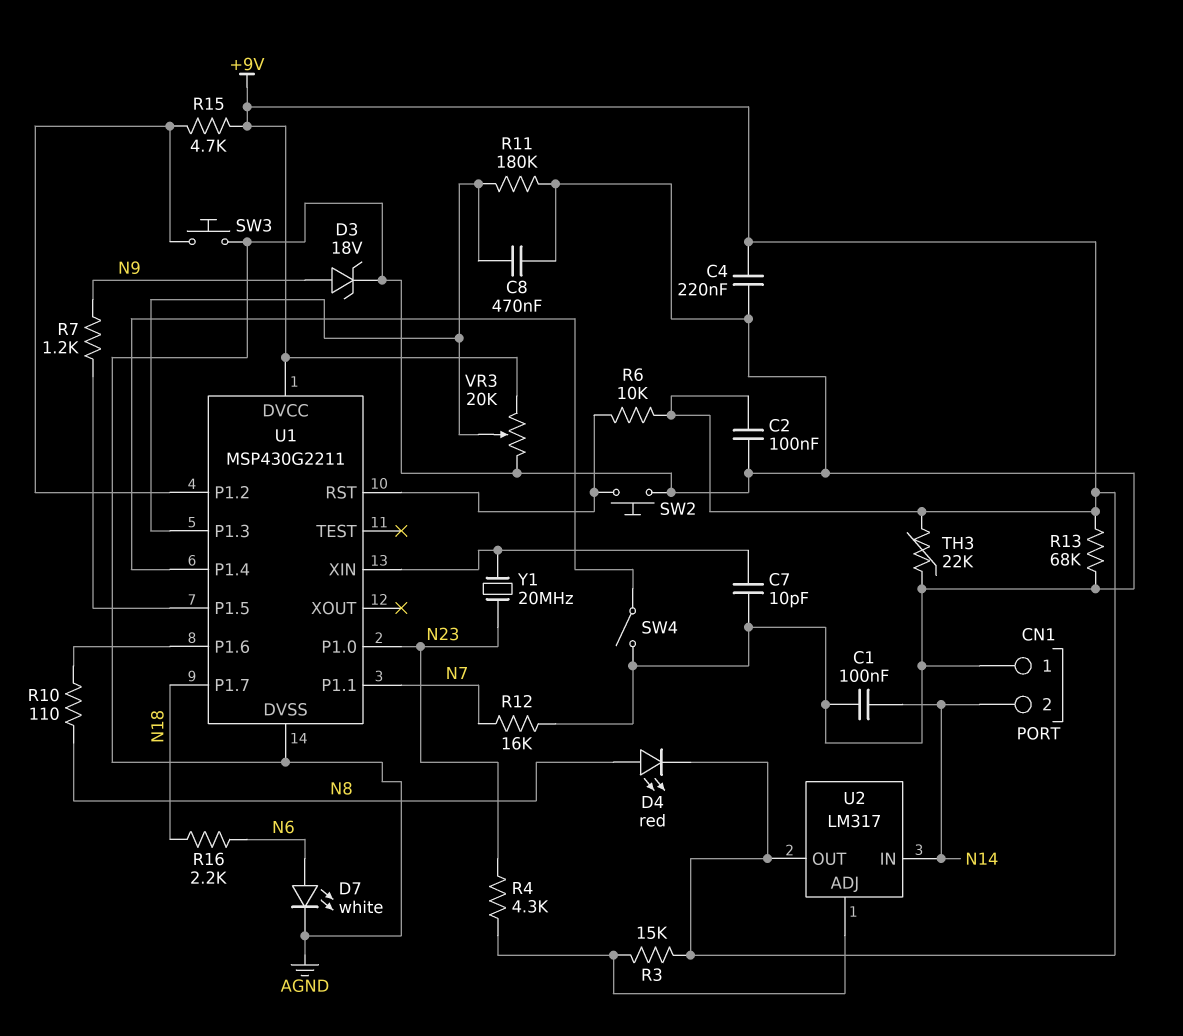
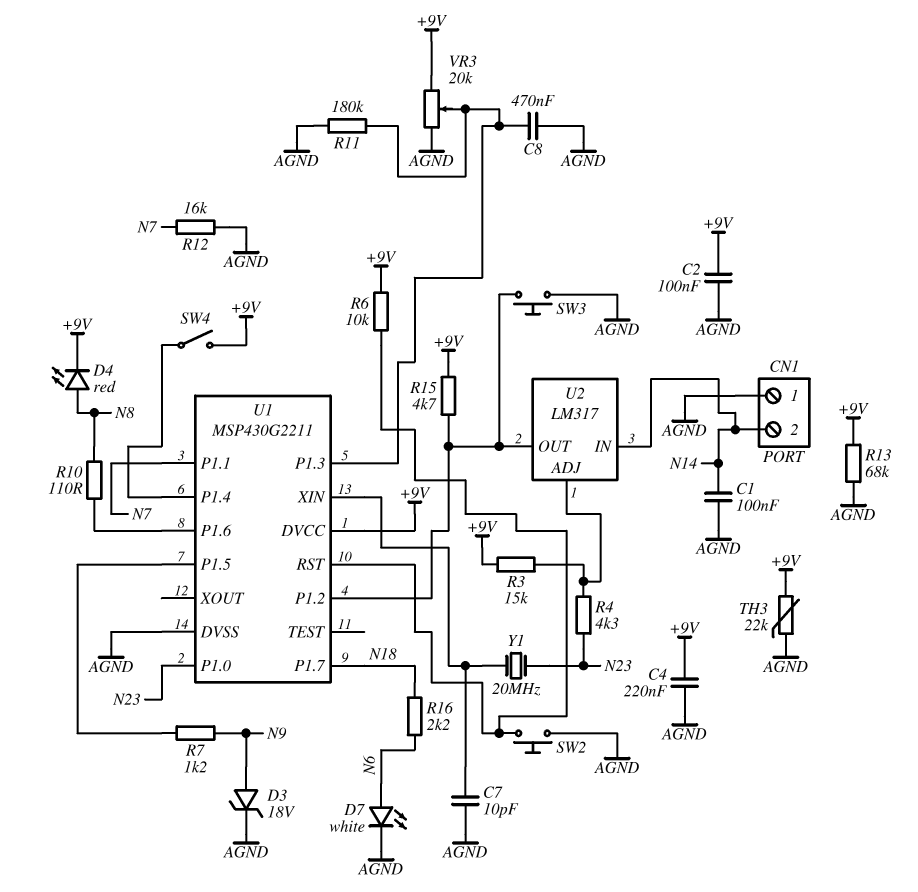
SW4: switch (AGND, U1/P1.4) -> switch (+9V, U1/P1.4)
U2 pin OUT: +9V -> U1/P1.2

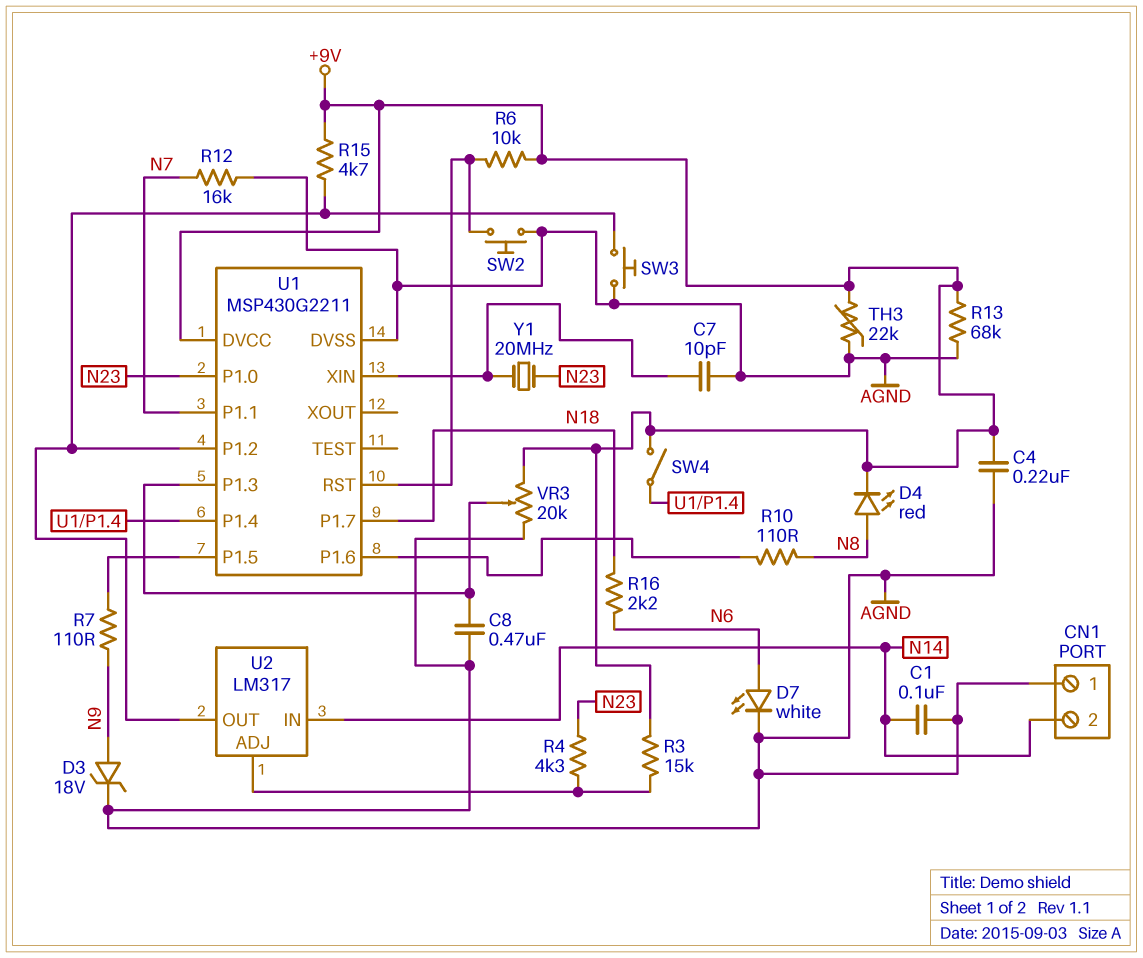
C2: 100nF (+9V, AGND) -> none
R7: 1.2k (N9, U1/P1.5) -> 110 (N9, U1/P1.5)
R11: 180k (AGND, U1/P1.3) -> none

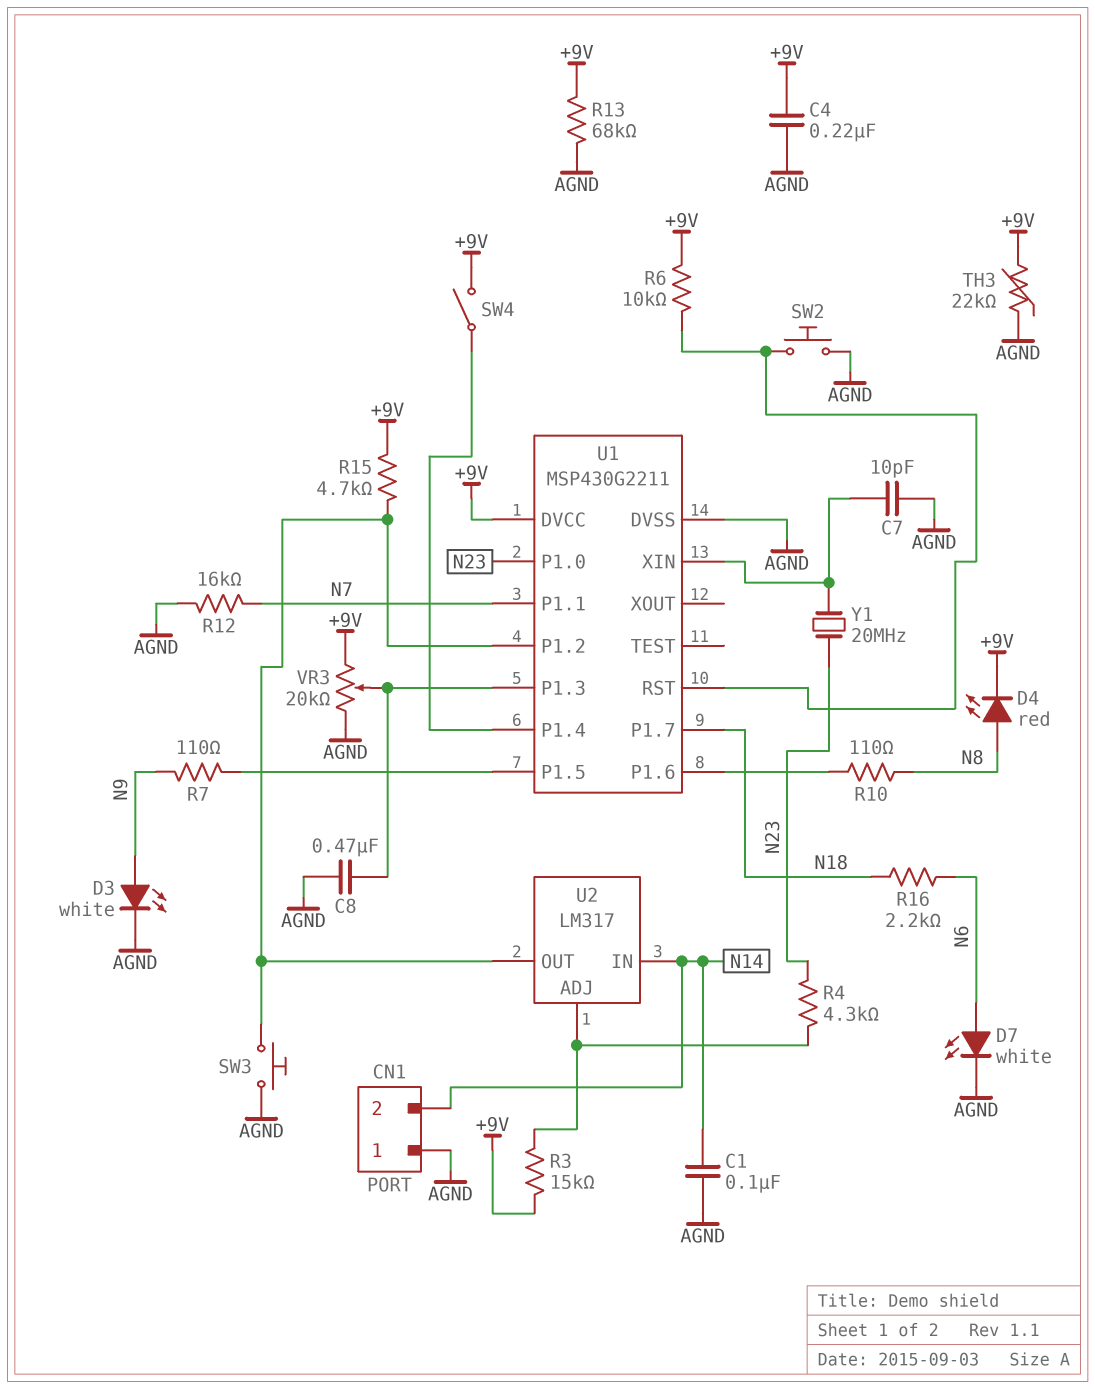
D3: zener 18V (A N9, K AGND) -> LED white (A N9, K AGND)

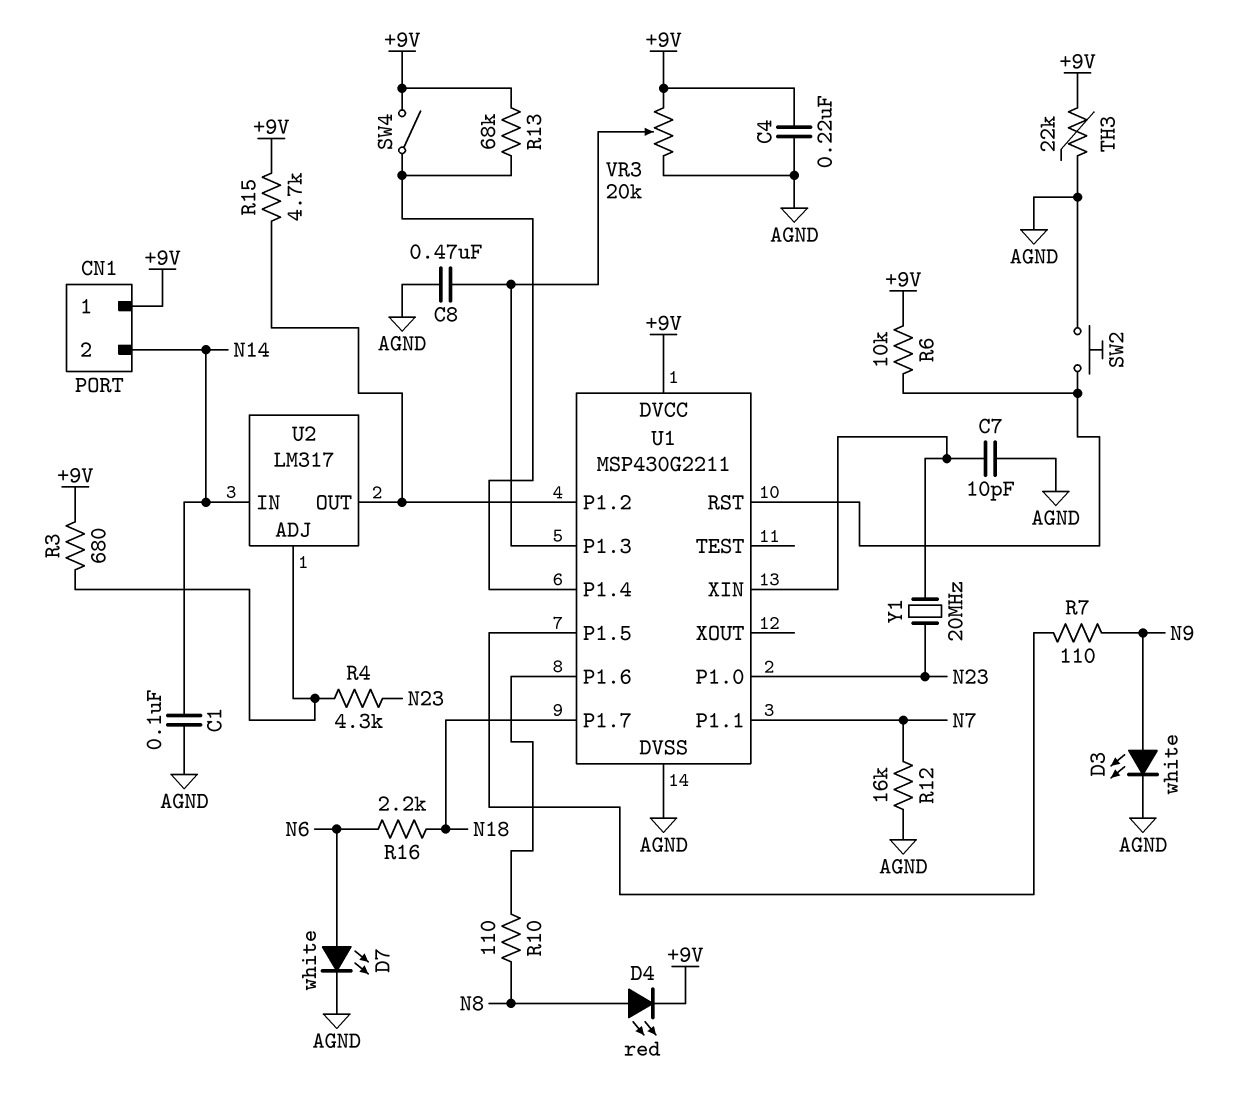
CN1 pin 1: AGND -> +9V
R3: 15k (+9V, U2/ADJ) -> 680 (+9V, U2/ADJ)
R13: 68k (+9V, AGND) -> 68k (+9V, U1/P1.4)
SW3: button (AGND, U1/P1.2) -> none

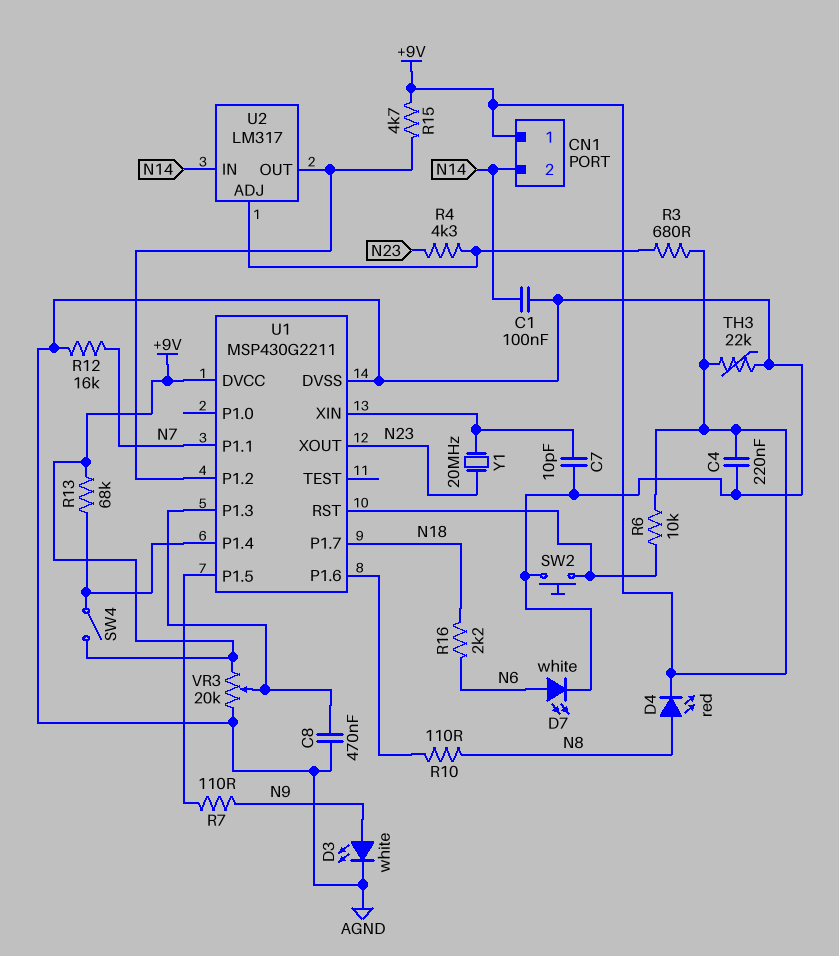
U1 pin P1.0: N23 -> none
U1 pin XOUT: none -> N23

